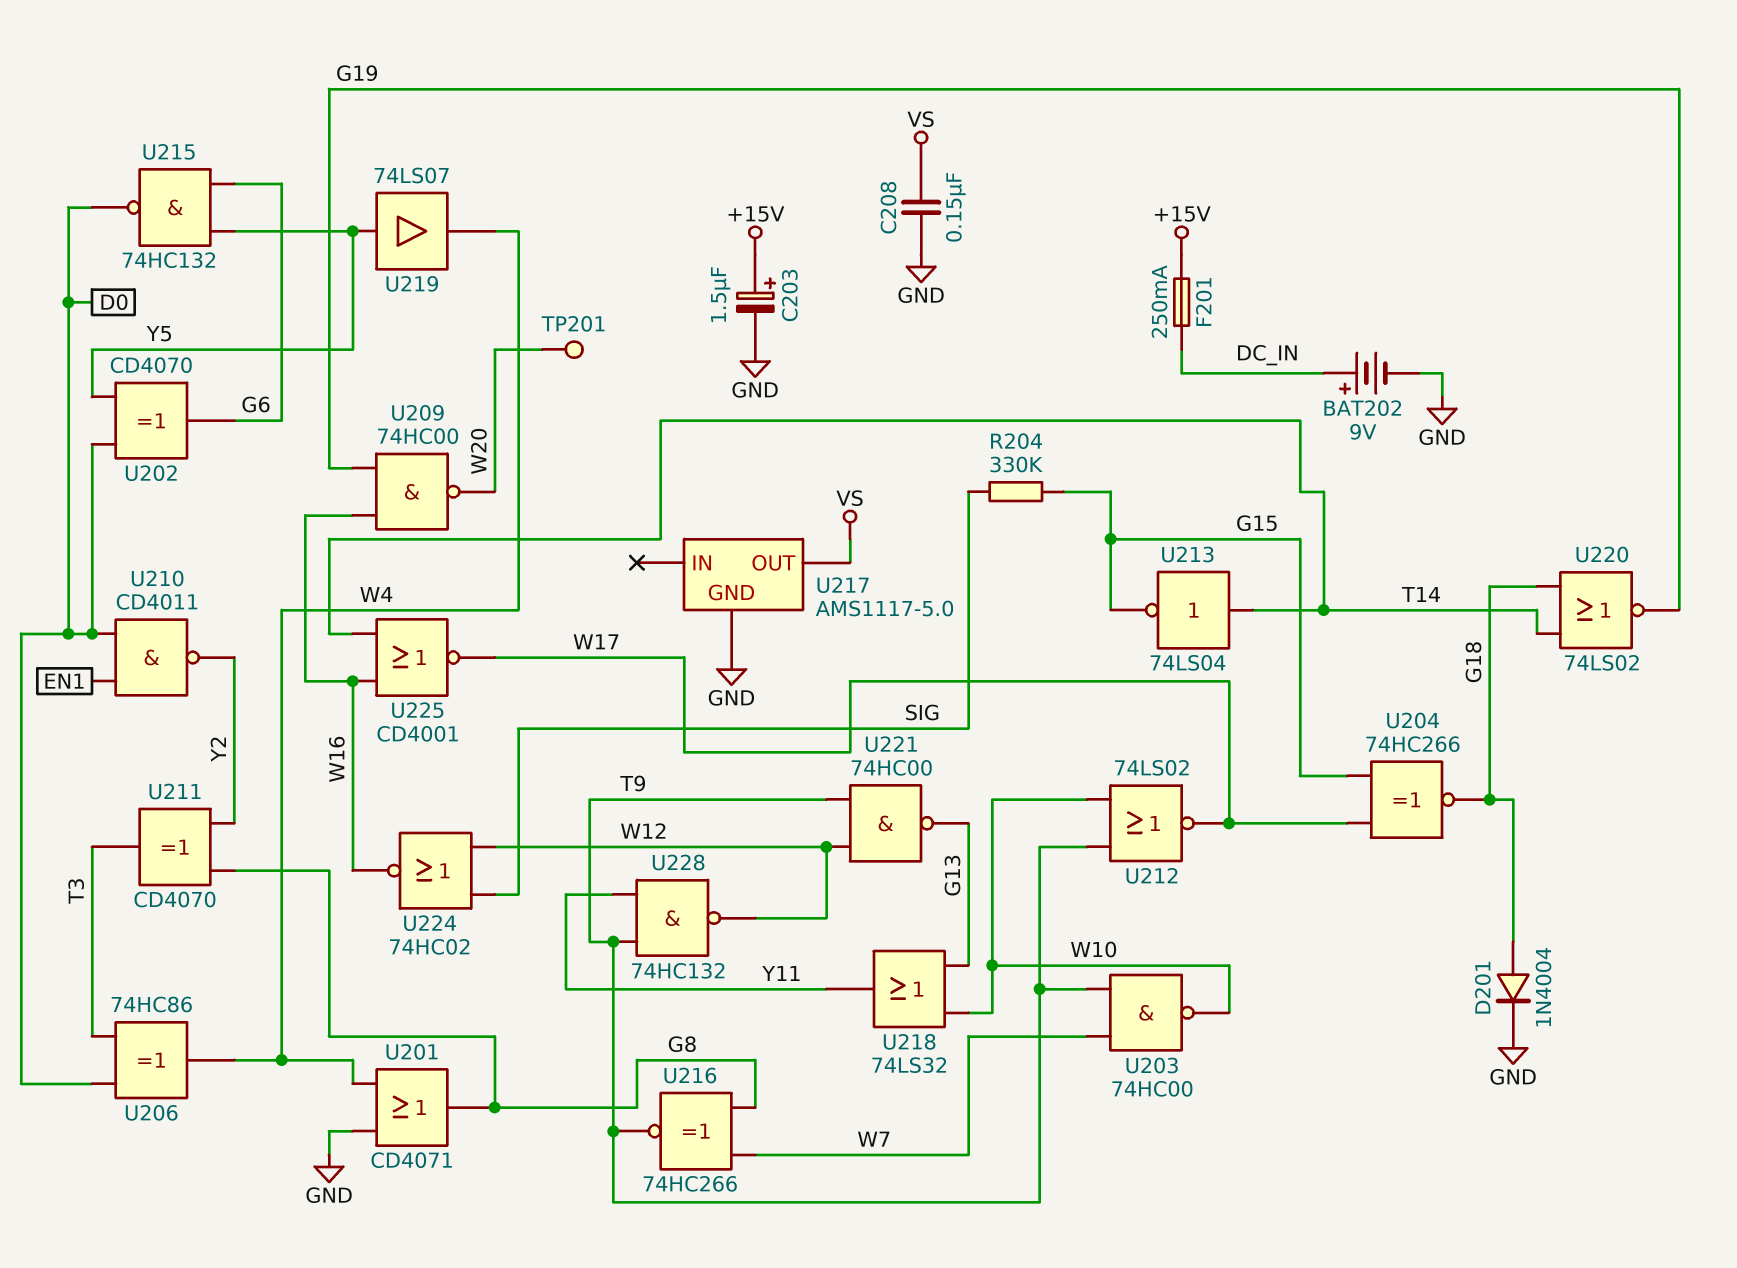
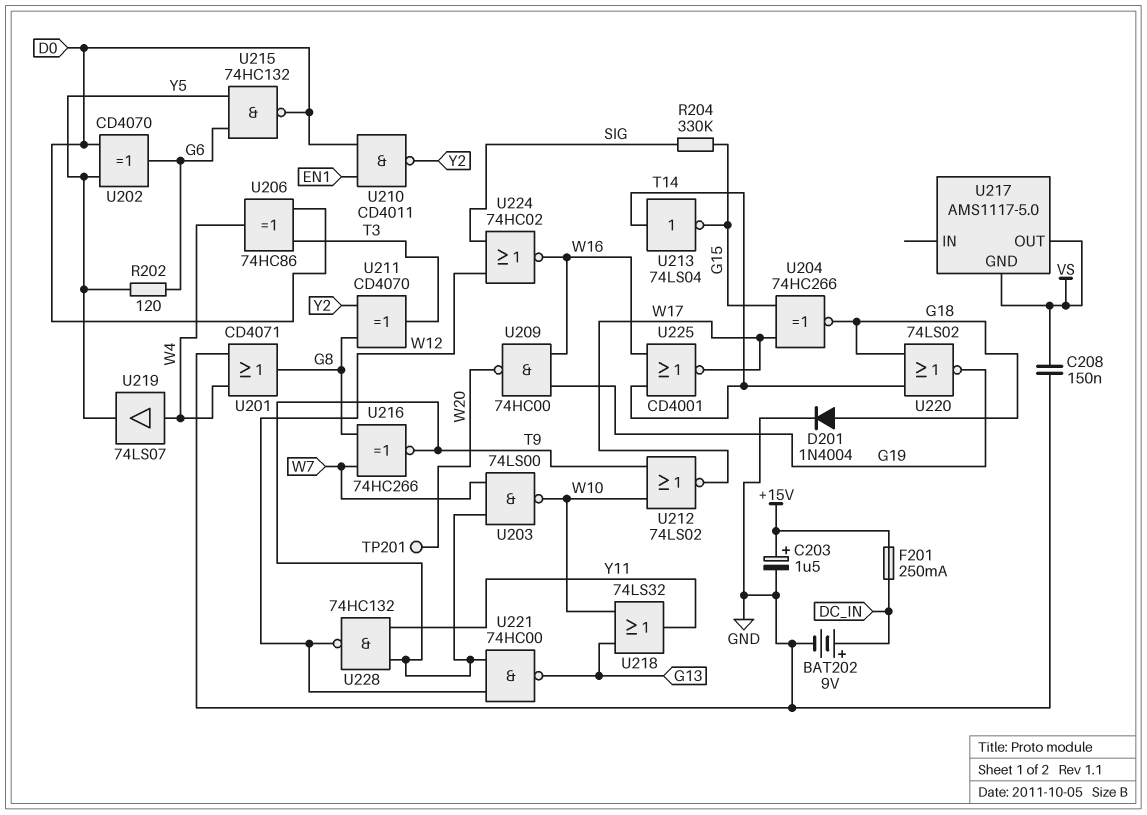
R202: none -> 120 (G6, Y5)
U203: NAND 74HC00 (in T9, in W7, out W10) -> NAND 74LS00 (in T9, in W7, out W10)
U217 pin GND: GND -> VS
U219: buffer 74LS07 (in Y5, out W4) -> buffer 74LS07 (in W4, out Y5)

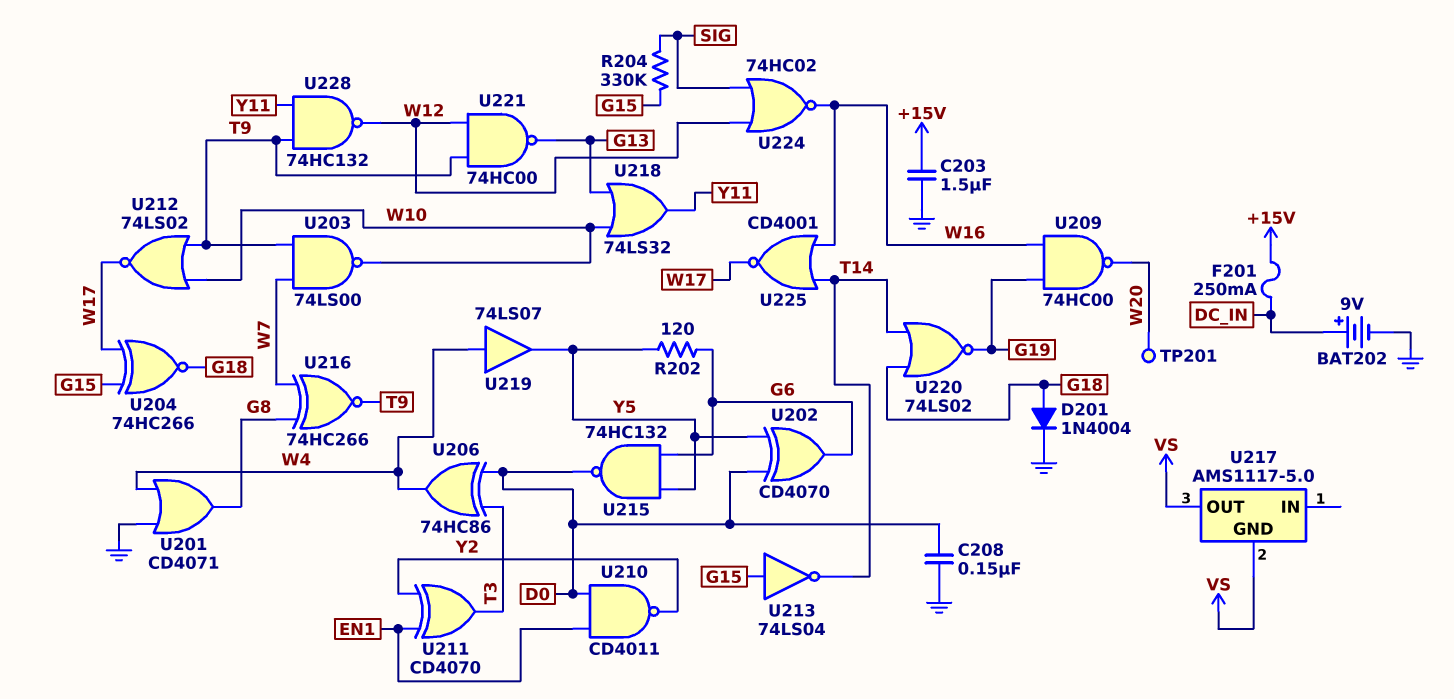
C203: 1.5uF (plus +15V, minus GND) -> 1.5uF (+15V, GND)
C208: 150nF (GND, VS) -> 150nF (D0, GND)
U211: XOR CD4070 (in G8, in Y2, out T3) -> XOR CD4070 (in EN1, in Y2, out T3)
U213: NOT 74LS04 (in T14, out G15) -> NOT 74LS04 (in G15, out T14)

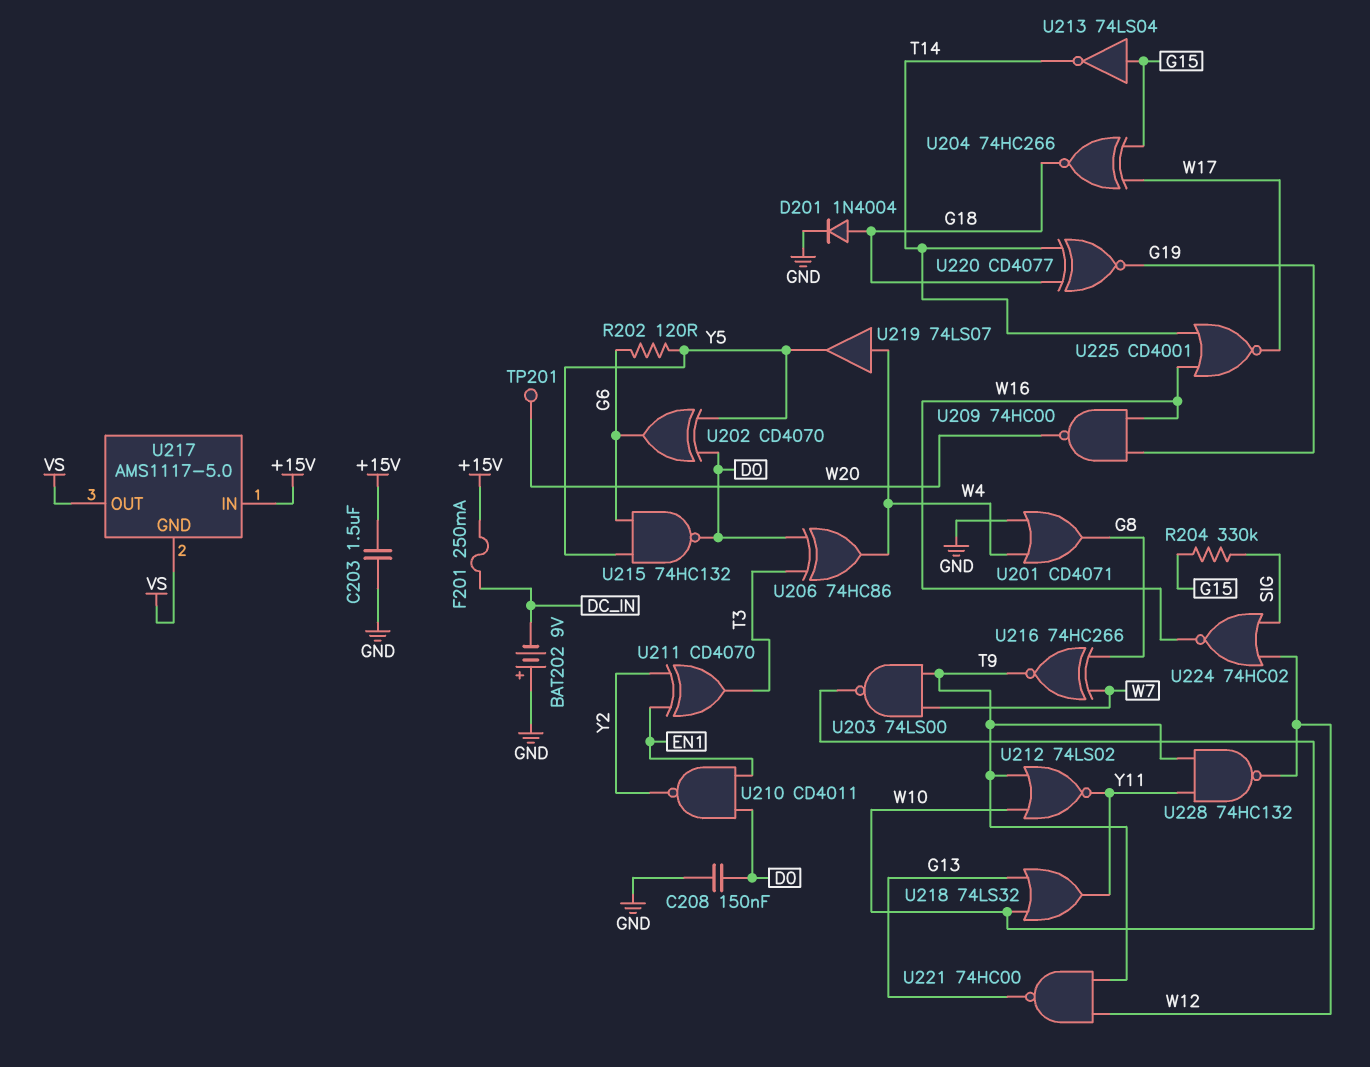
BAT202: 9V (plus DC_IN, minus GND) -> 9V (plus GND, minus DC_IN)
U212: NOR 74LS02 (in T9, in W10, out W17) -> NOR 74LS02 (in T9, in W10, out Y11)
U217 pin IN: none -> +15V
U220: NOR 74LS02 (in G18, in T14, out G19) -> XNOR CD4077 (in G18, in T14, out G19)

